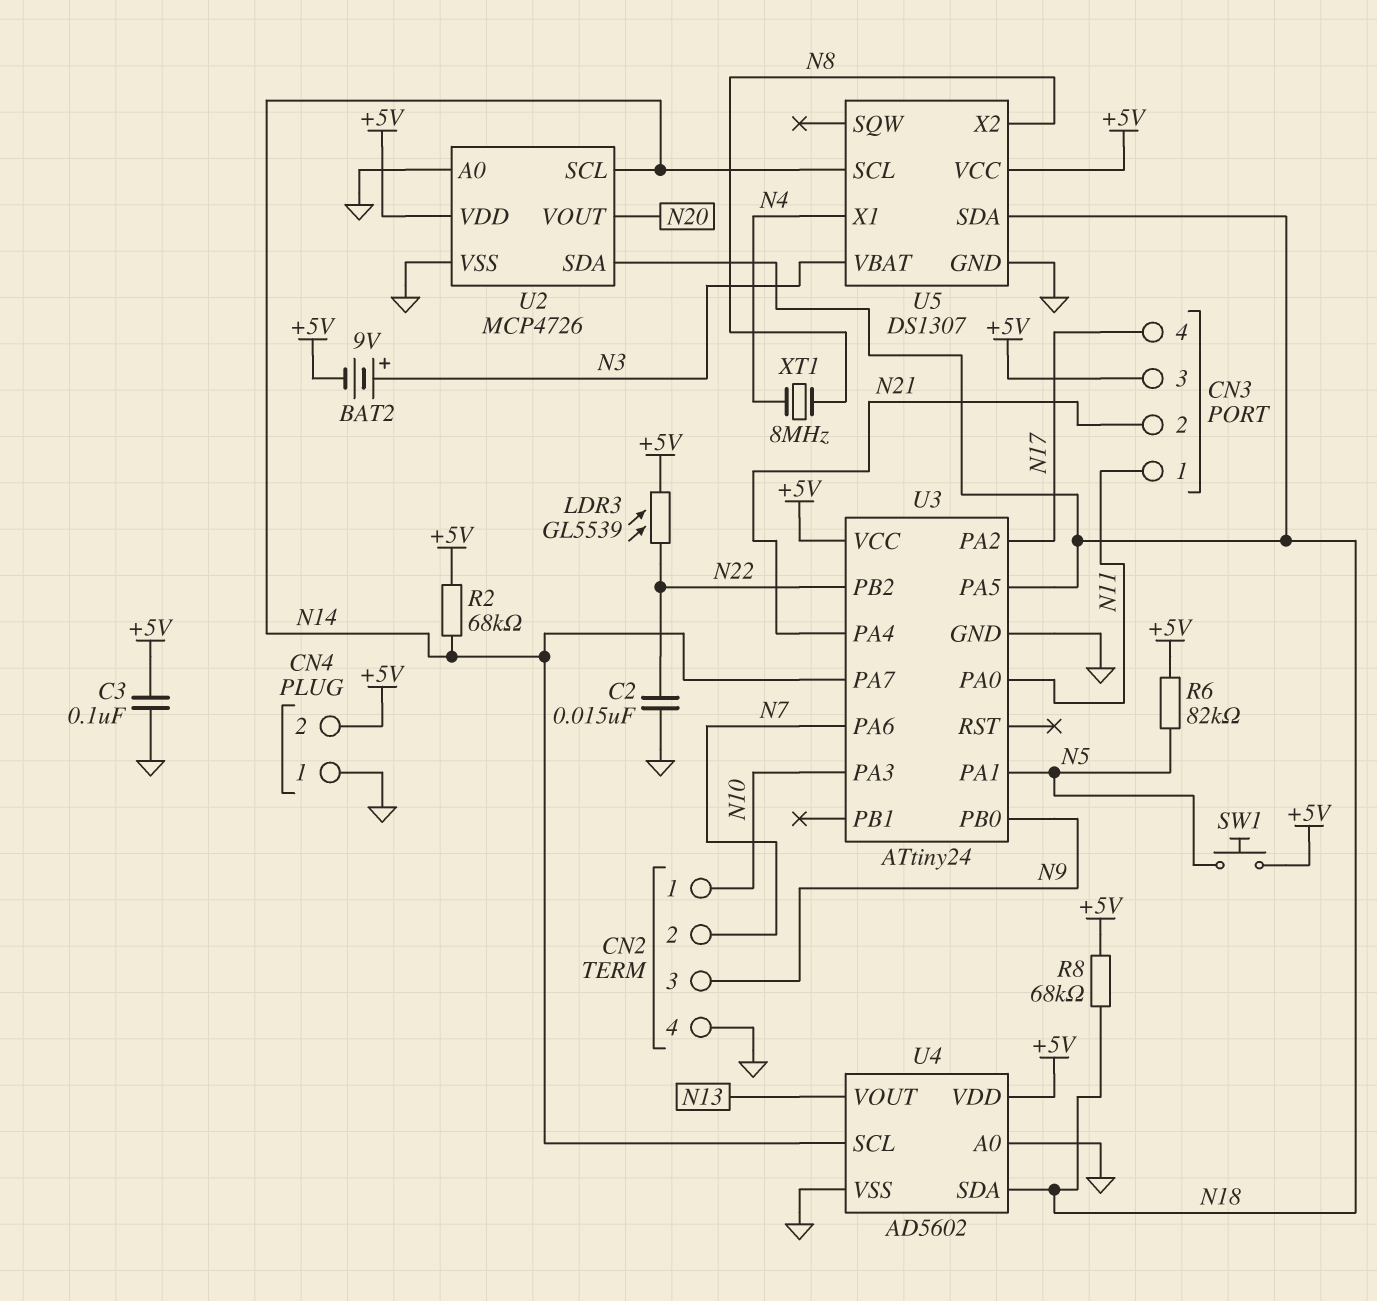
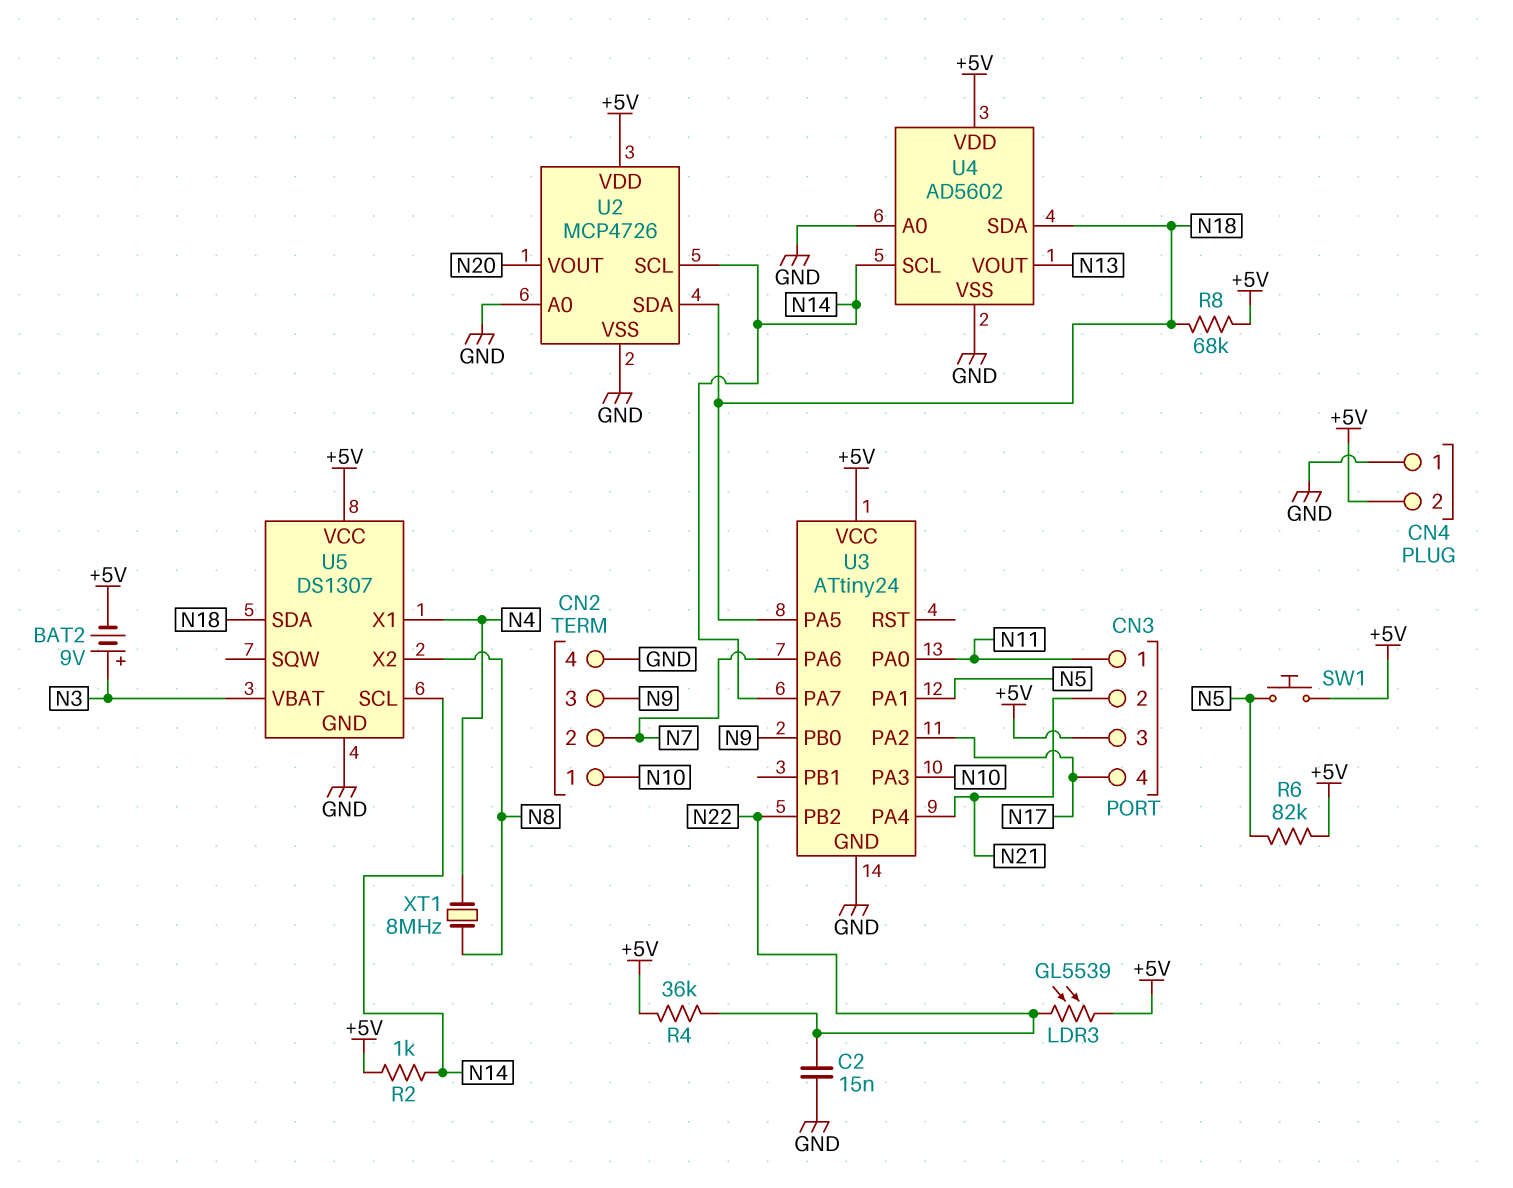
C3: 100nF (+5V, GND) -> none
R2: 68k (+5V, N14) -> 1k (+5V, N14)
R4: none -> 36k (+5V, N22)

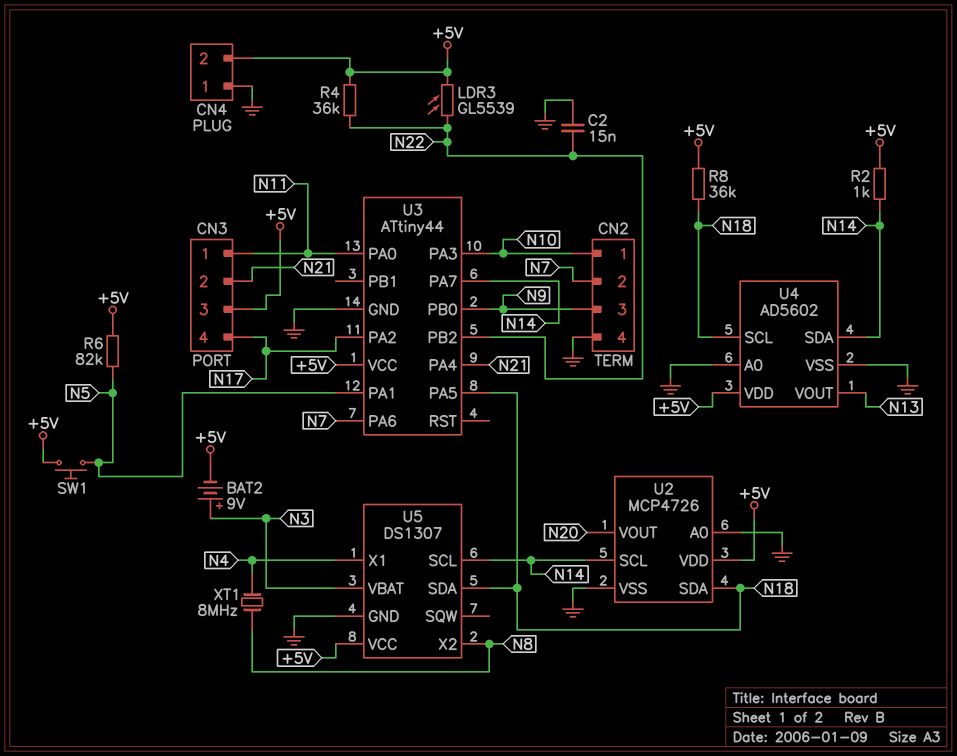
R8: 68k (+5V, N18) -> 36k (+5V, N18)
U3: ATtiny24 -> ATtiny44
U4 pin SCL: N14 -> N18
U4 pin SDA: N18 -> N14

